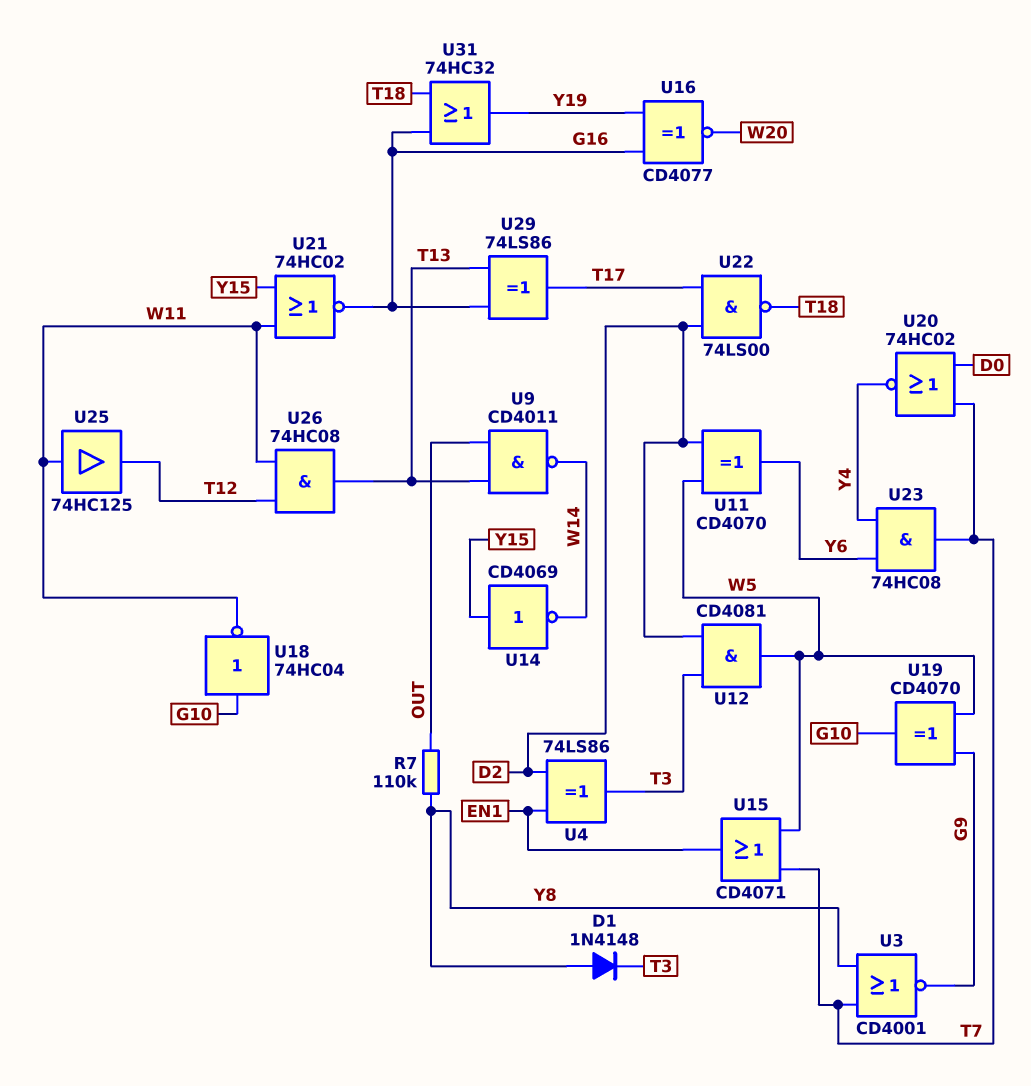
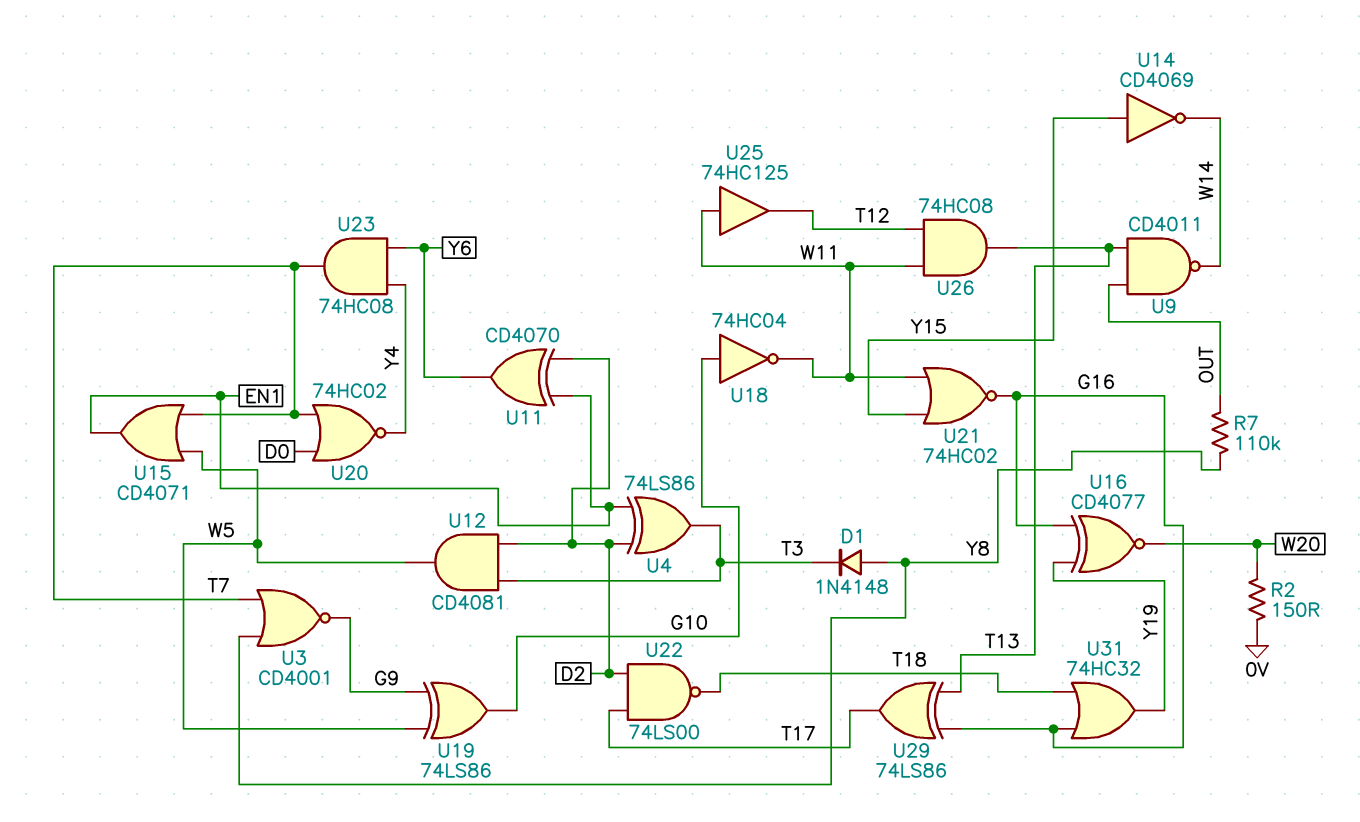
R2: none -> 150 (0V, W20)
U11: XOR CD4070 (in D2, in W5, out Y6) -> XOR CD4070 (in D2, in EN1, out Y6)
U19: XOR CD4070 (in G9, in W5, out G10) -> XOR 74LS86 (in G9, in W5, out G10)

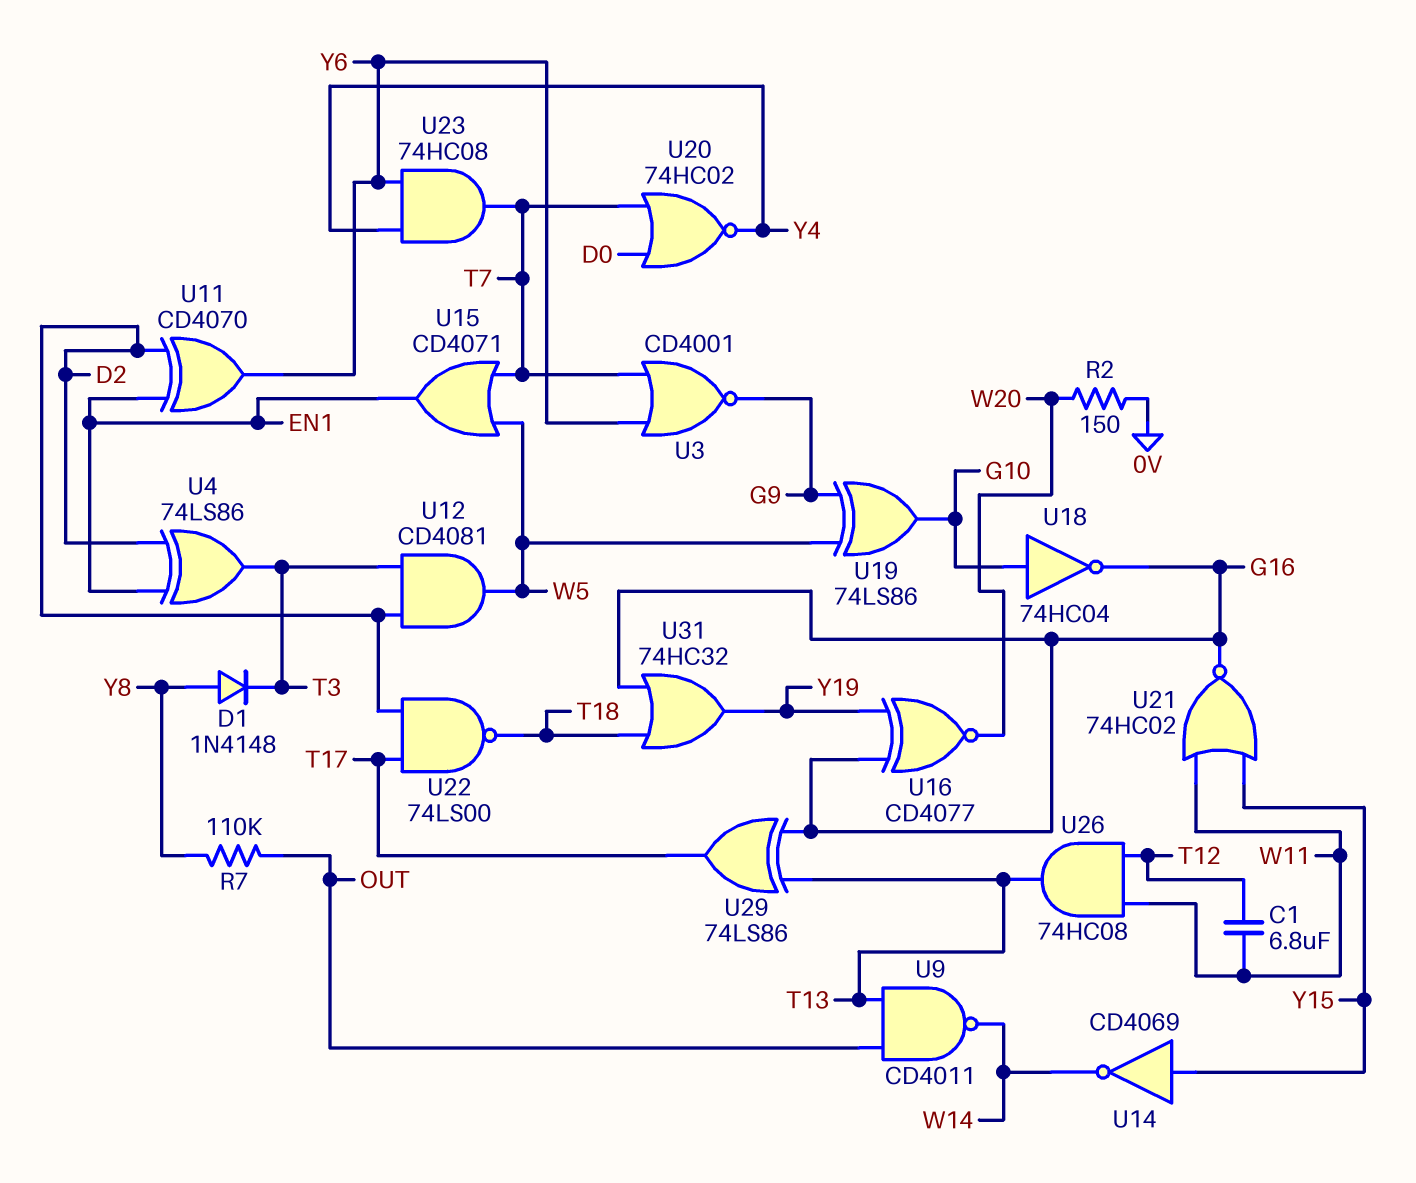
C1: none -> 6.8uF (T12, W11)
U3: NOR CD4001 (in T7, in Y8, out G9) -> NOR CD4001 (in T7, in Y6, out G9)
U18: NOT 74HC04 (in G10, out W11) -> NOT 74HC04 (in G10, out G16)
U25: buffer 74HC125 (in W11, out T12) -> none

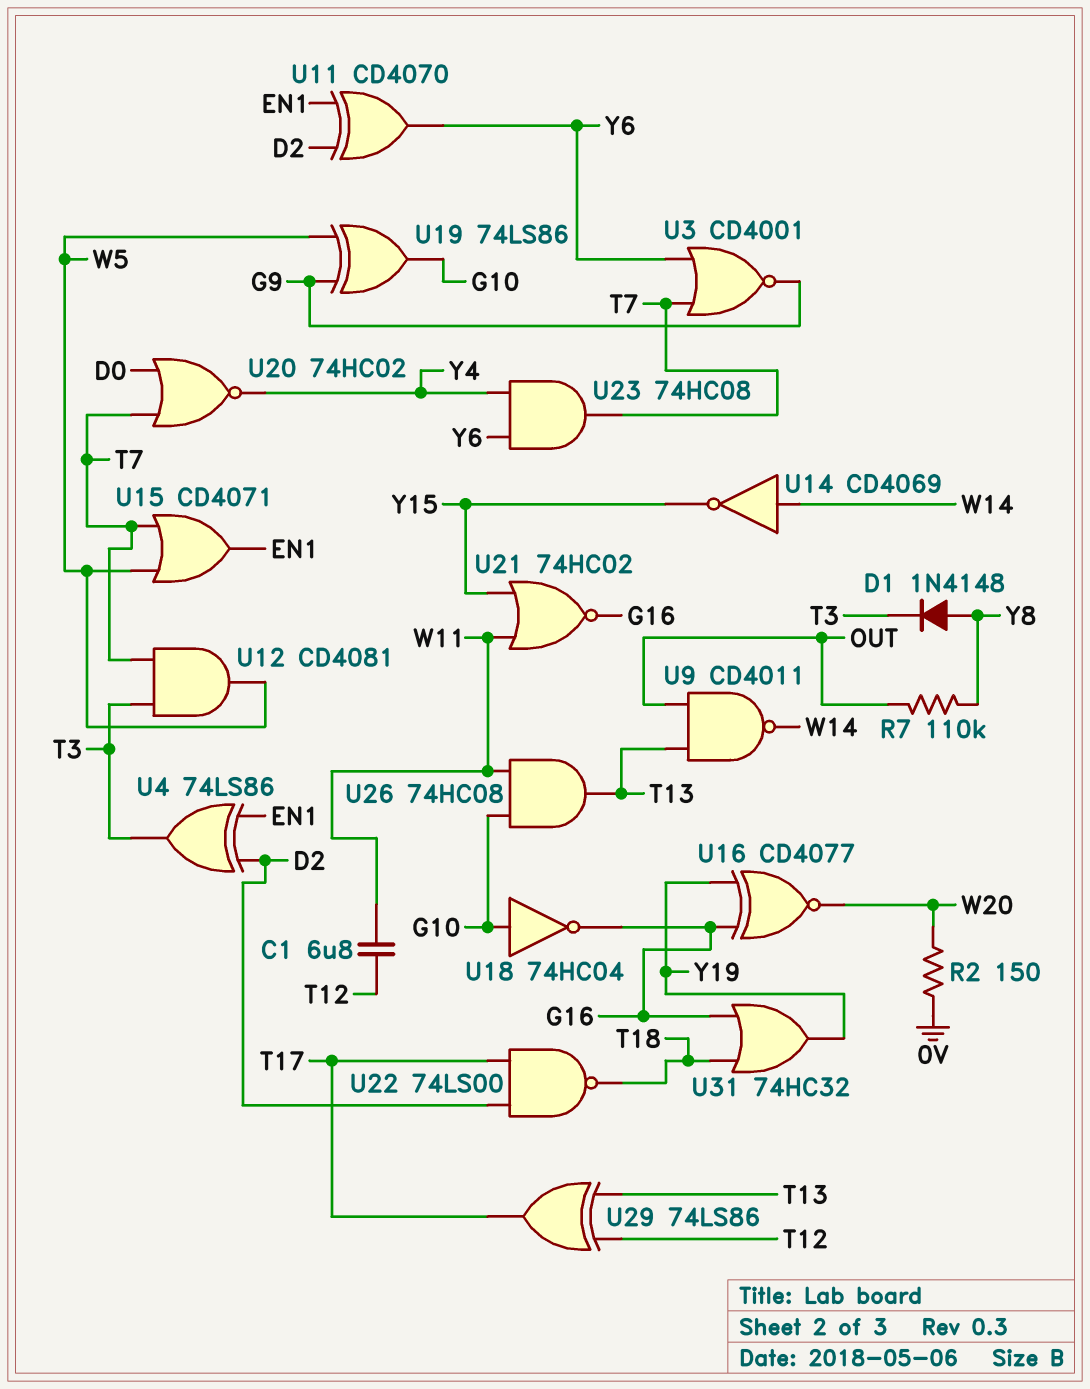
U12: AND CD4081 (in D2, in T3, out W5) -> AND CD4081 (in T3, in T7, out W5)
U14: NOT CD4069 (in Y15, out W14) -> NOT CD4069 (in W14, out Y15)
U26: AND 74HC08 (in T12, in W11, out T13) -> AND 74HC08 (in G10, in W11, out T13)
U29: XOR 74LS86 (in G16, in T13, out T17) -> XOR 74LS86 (in T12, in T13, out T17)

